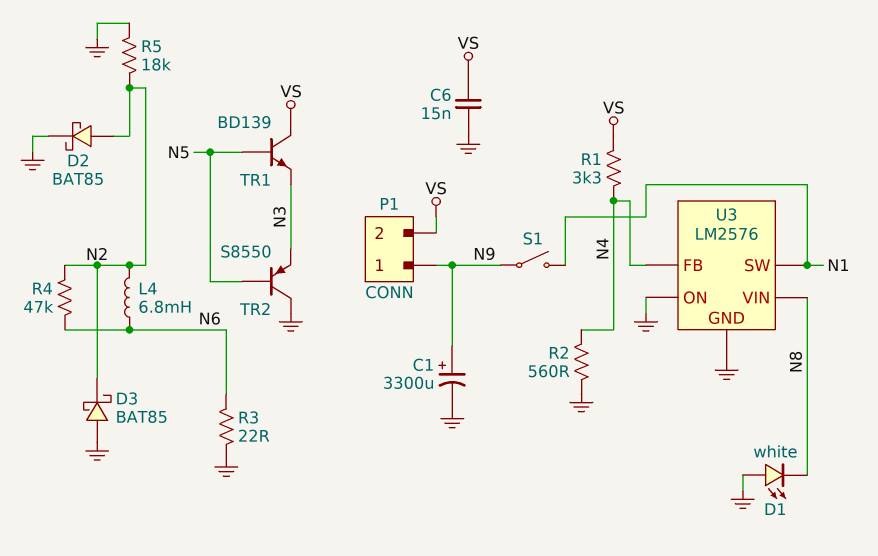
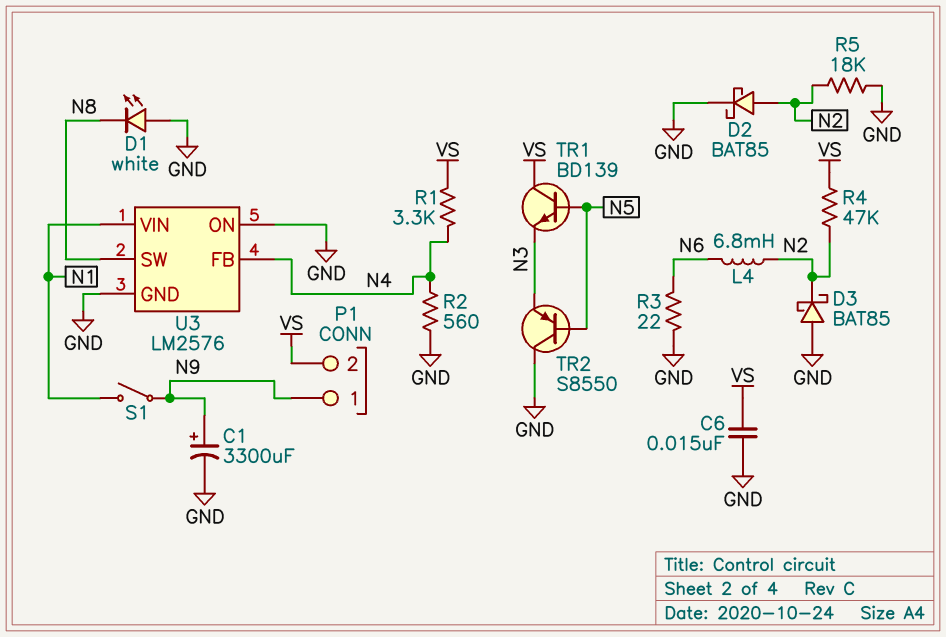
R4: 47k (N2, N6) -> 47k (N2, VS)
U3 pin SW: N1 -> N8
U3 pin VIN: N8 -> N1

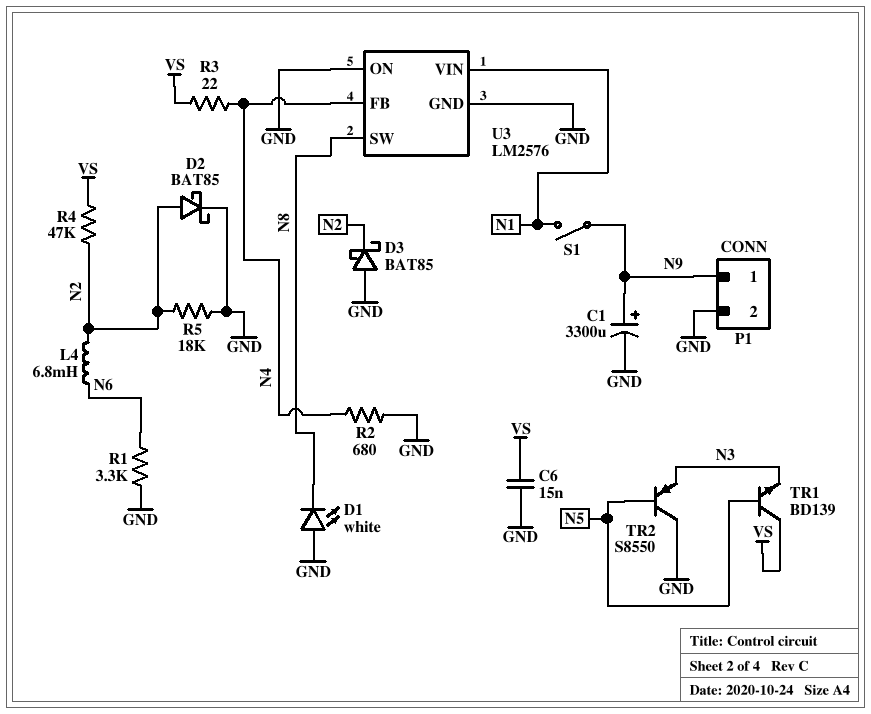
P1 pin 2: VS -> GND
R1: 3.3k (N4, VS) -> 3.3k (GND, N6)
R2: 560 (GND, N4) -> 680 (GND, N4)
R3: 22 (GND, N6) -> 22 (N4, VS)

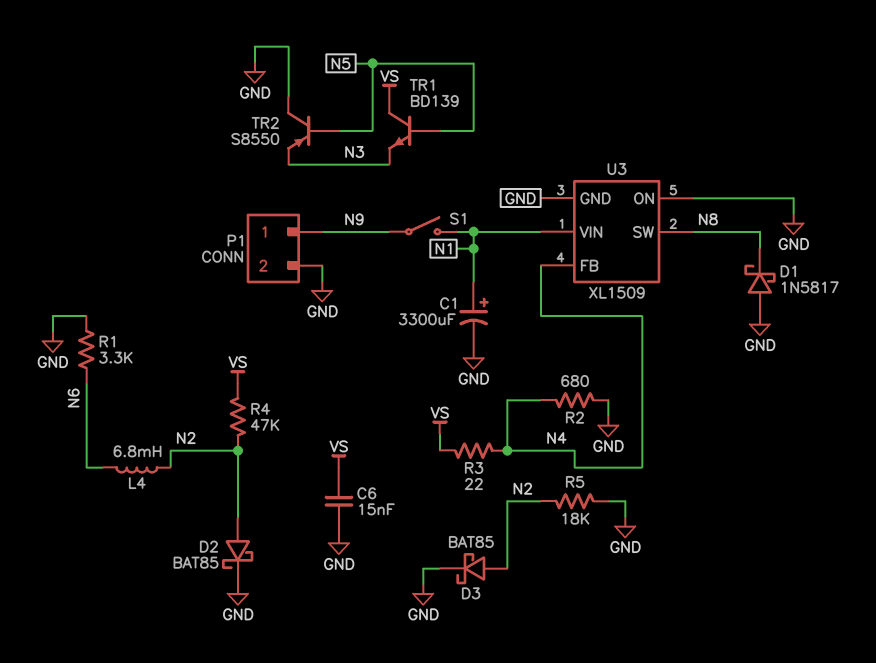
C1: 3300uF (plus N9, minus GND) -> 3300uF (plus N1, minus GND)
D1: LED white (A GND, K N8) -> schottky 1N5817 (A GND, K N8)
D3: schottky BAT85 (A GND, K N2) -> schottky BAT85 (A N2, K GND)
U3: LM2576 -> XL1509

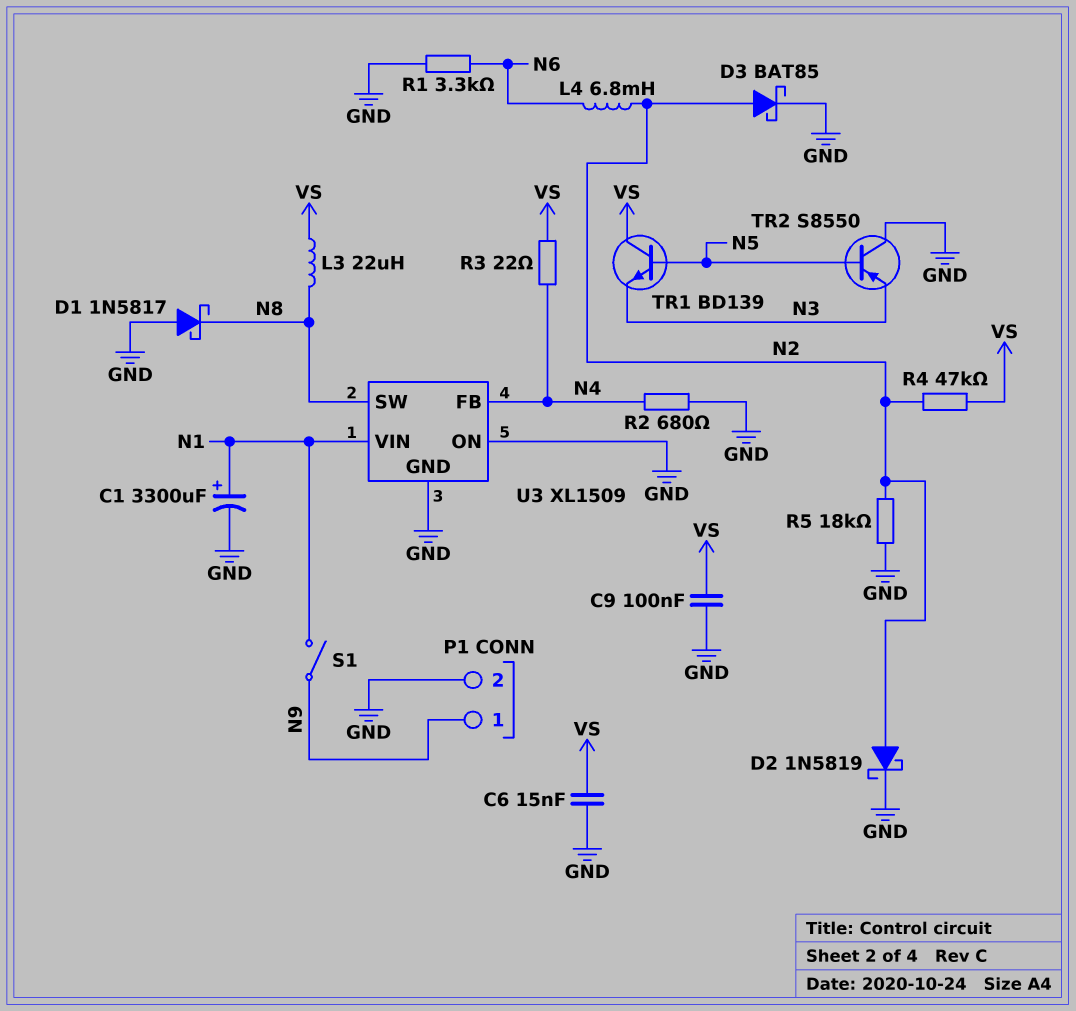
C9: none -> 100nF (GND, VS)
D2: schottky BAT85 (A N2, K GND) -> schottky 1N5819 (A N2, K GND)
L3: none -> 22uH (N8, VS)

